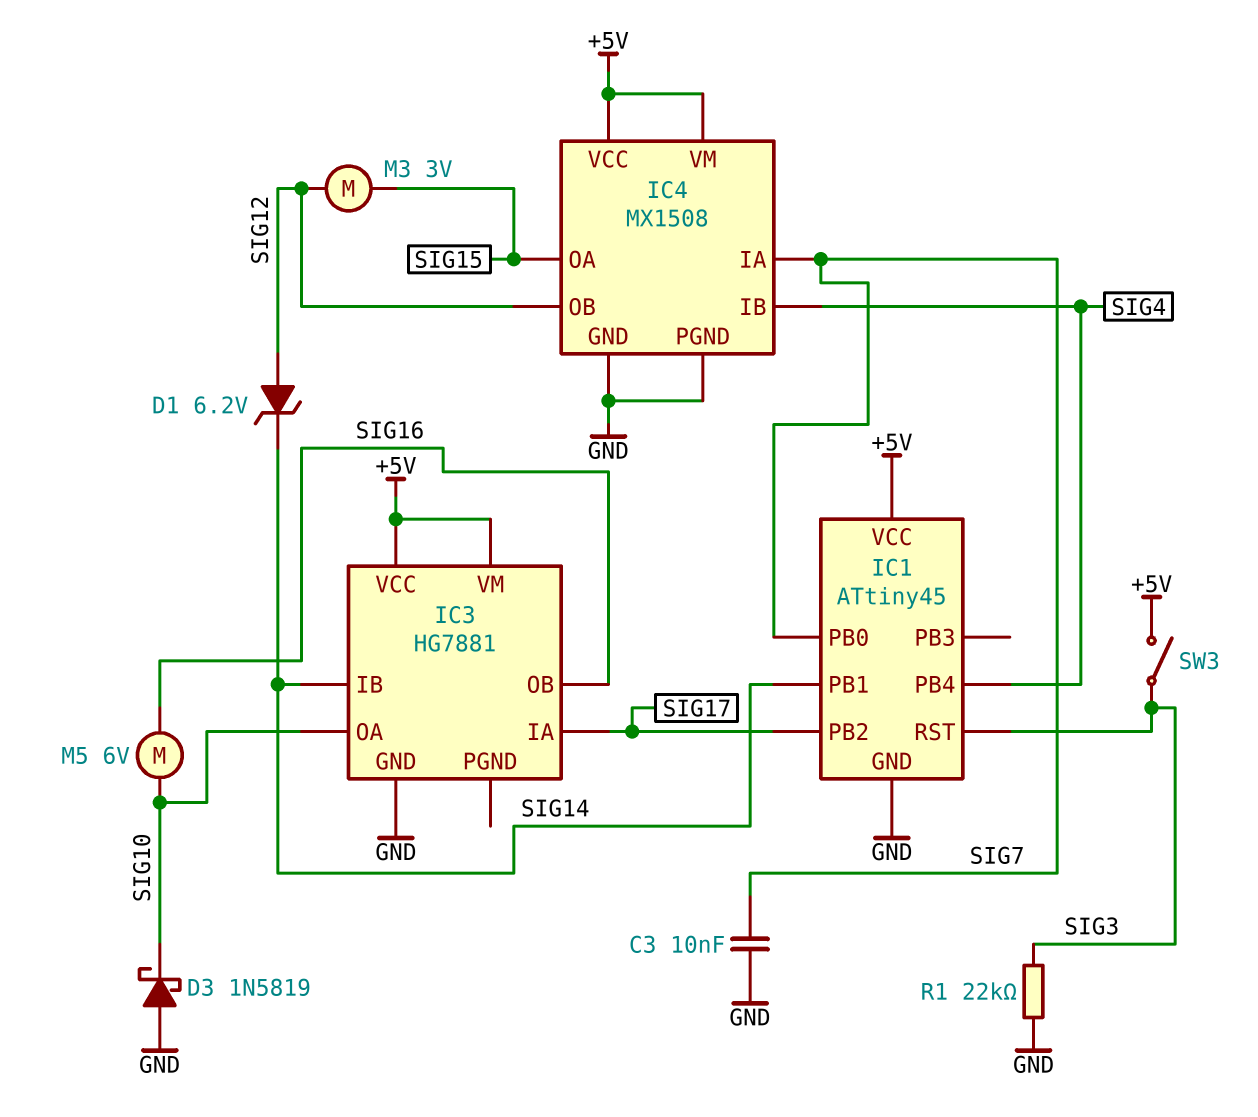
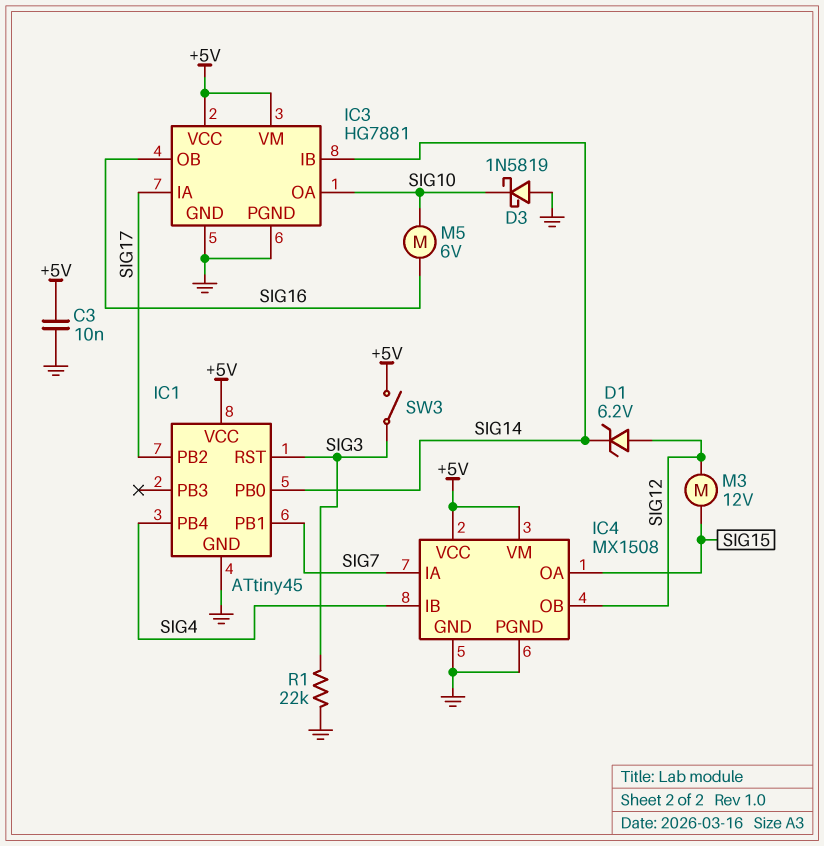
C3: 10nF (GND, SIG7) -> 10nF (+5V, GND)
IC1 pin PB0: SIG7 -> SIG14
IC1 pin PB1: SIG14 -> SIG7
IC3 pin PGND: none -> GND
M3: motor 3V (SIG12, SIG15) -> motor 12V (SIG12, SIG15)

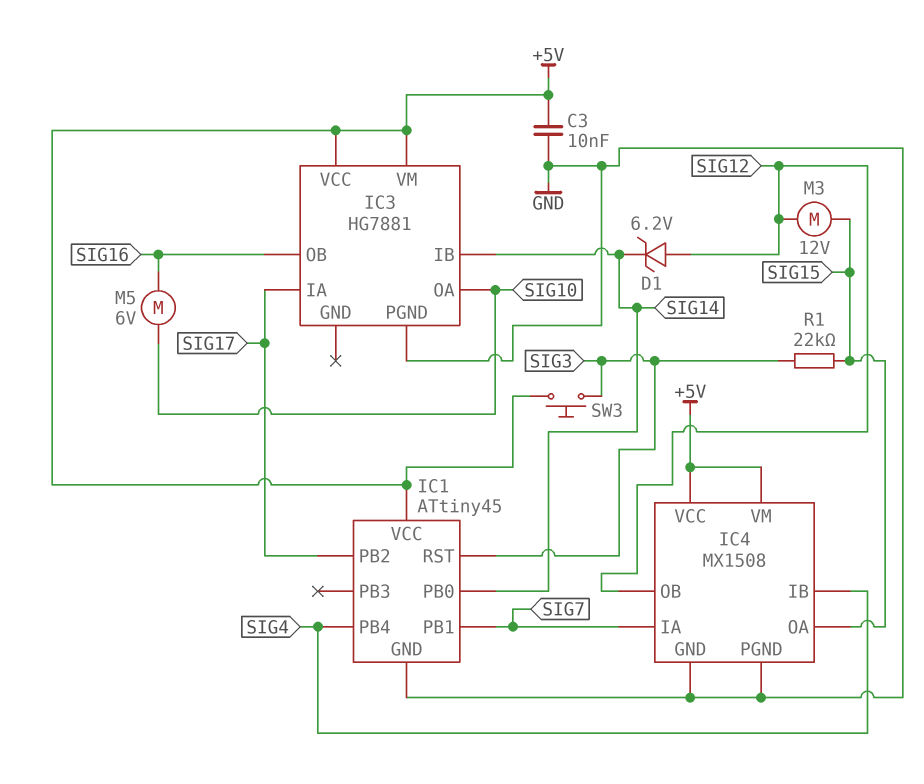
D3: schottky 1N5819 (A GND, K SIG10) -> none
IC3 pin GND: GND -> none
R1: 22k (GND, SIG3) -> 22k (SIG3, SIG15)
SW3: switch (+5V, SIG3) -> button (+5V, SIG3)

